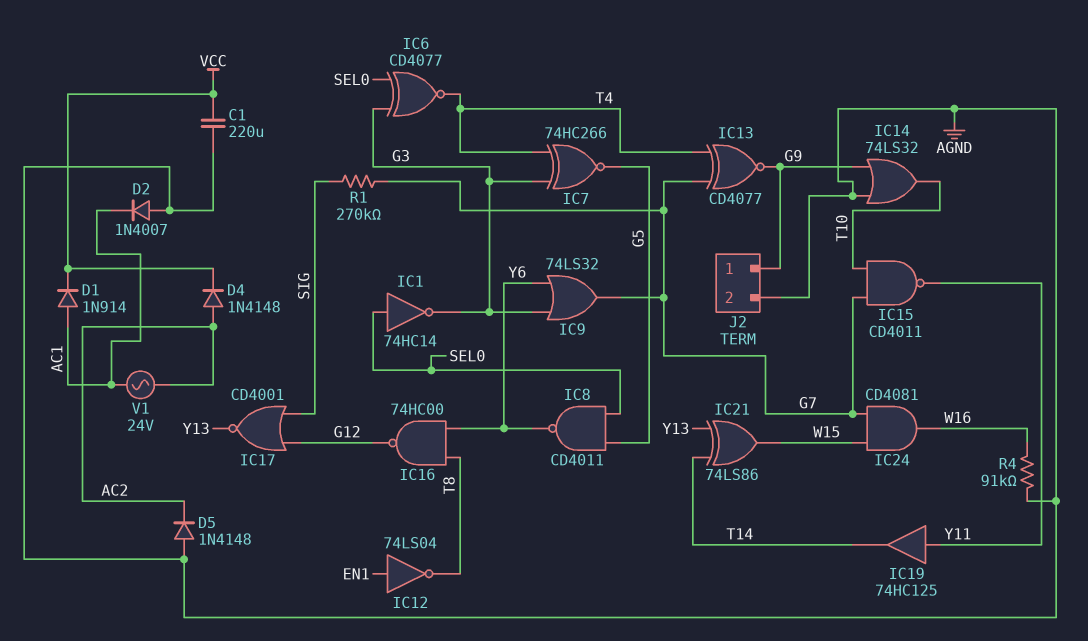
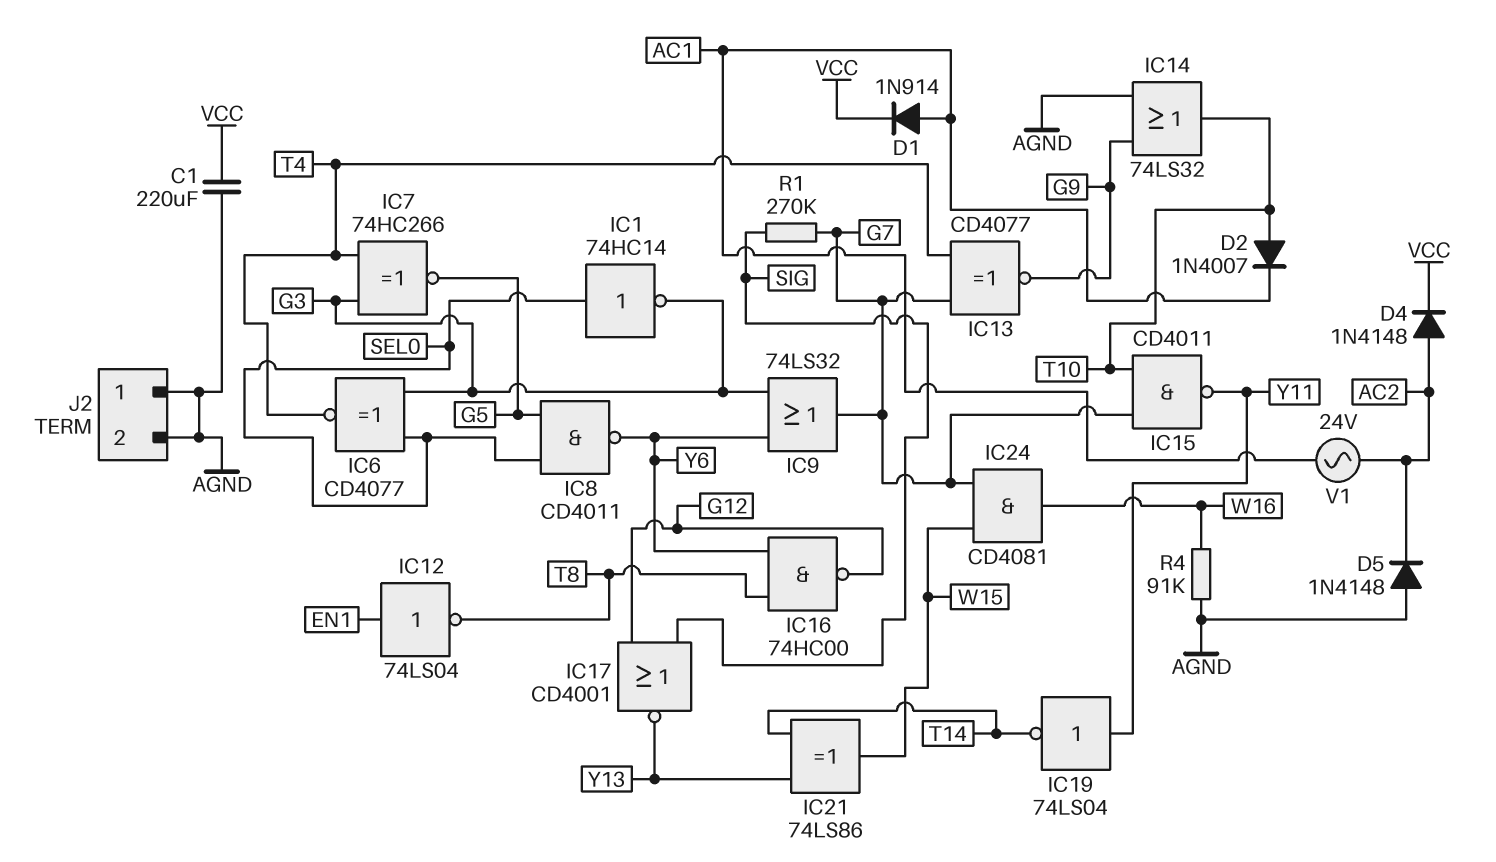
D2: diode 1N4007 (A AGND, K AC1) -> diode 1N4007 (A T10, K AC1)
IC19: buffer 74HC125 (in Y11, out T14) -> NOT 74LS04 (in Y11, out T14)
J2 pin 1: G9 -> AGND

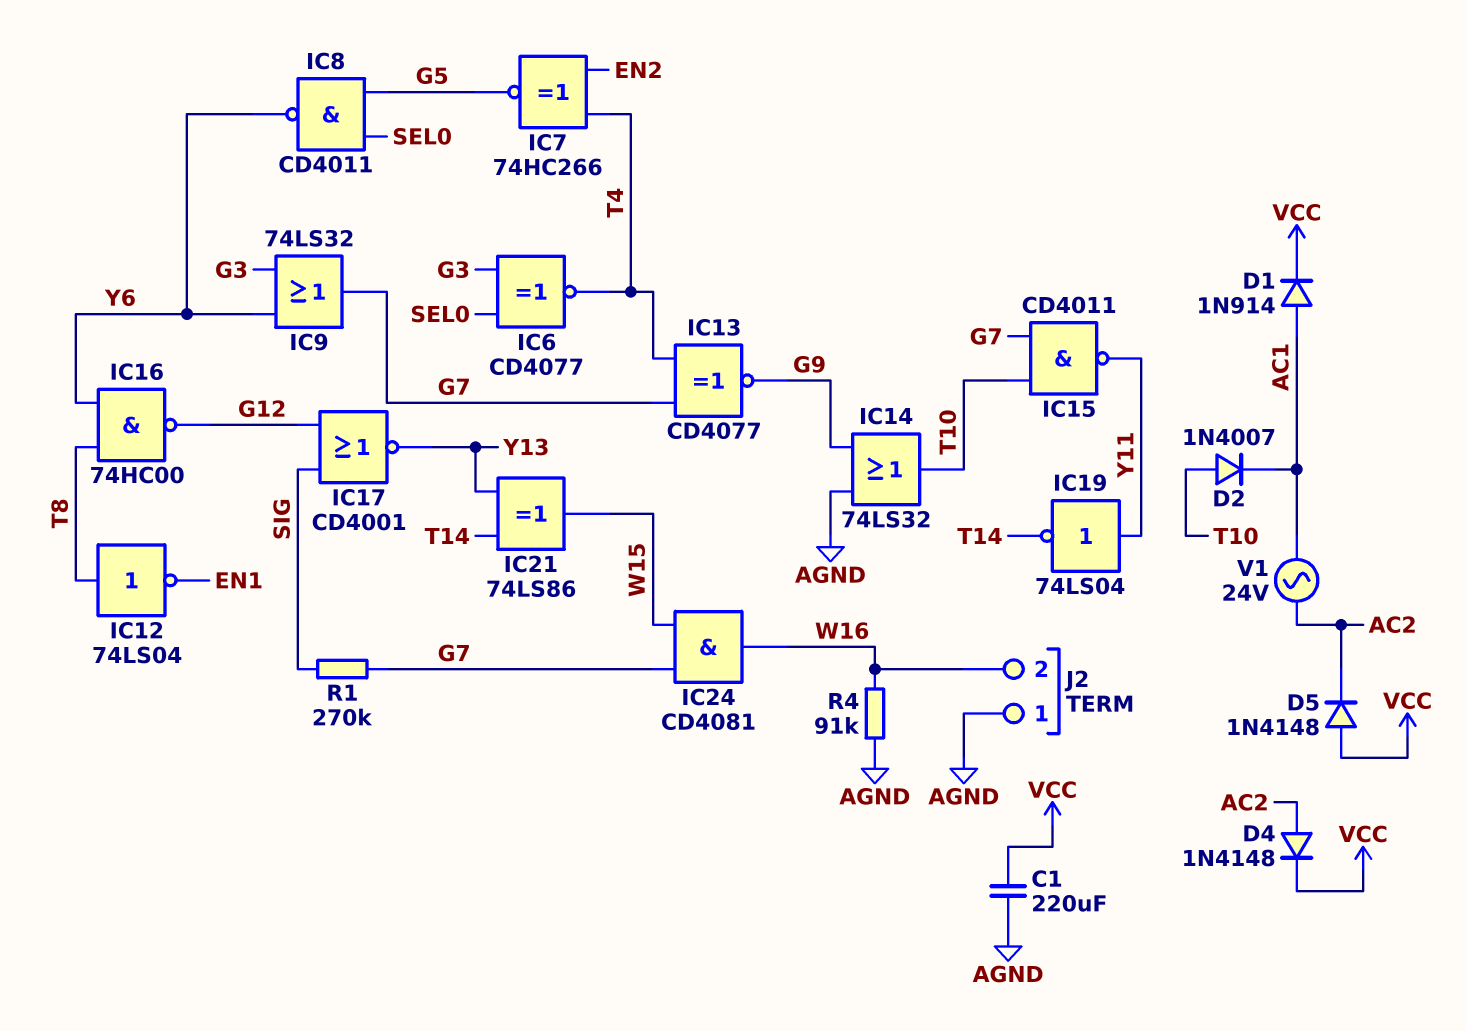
D5: diode 1N4148 (A AGND, K AC2) -> diode 1N4148 (A VCC, K AC2)
IC1: NOT 74HC14 (in SEL0, out G3) -> none
IC7: XNOR 74HC266 (in G3, in T4, out G5) -> XNOR 74HC266 (in EN2, in T4, out G5)
IC12: NOT 74LS04 (in EN1, out T8) -> NOT 74LS04 (in T8, out EN1)
J2 pin 2: AGND -> W16

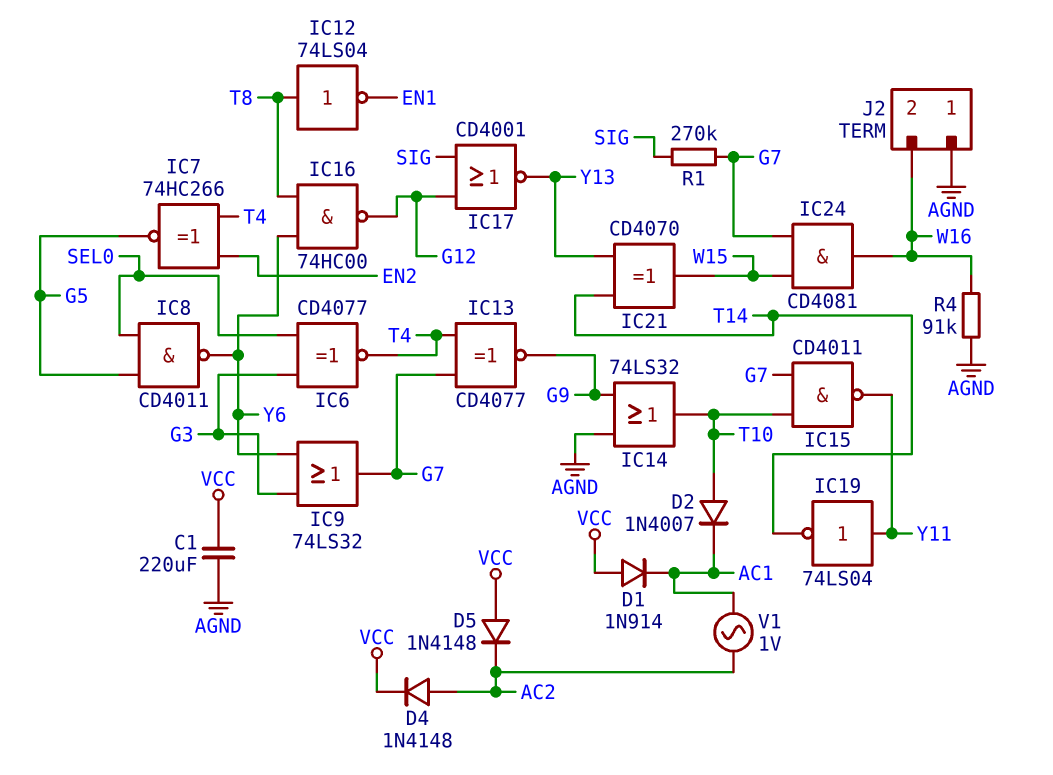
D1: diode 1N914 (A AC1, K VCC) -> diode 1N914 (A VCC, K AC1)
IC21: XOR 74LS86 (in T14, in Y13, out W15) -> XOR CD4070 (in T14, in Y13, out W15)
V1: AC 24V (AC1, AC2) -> AC 1V (AC1, AC2)

